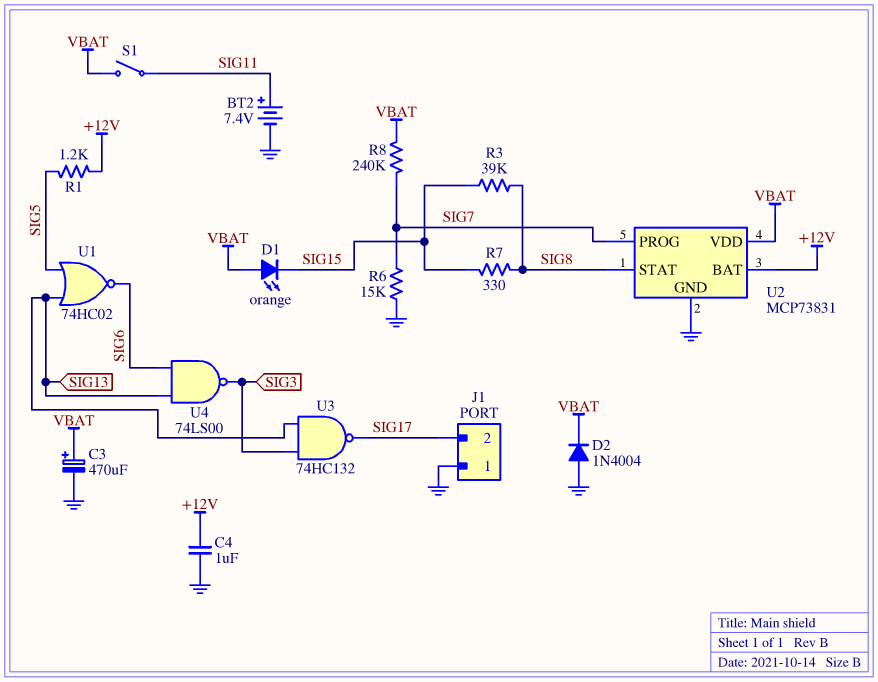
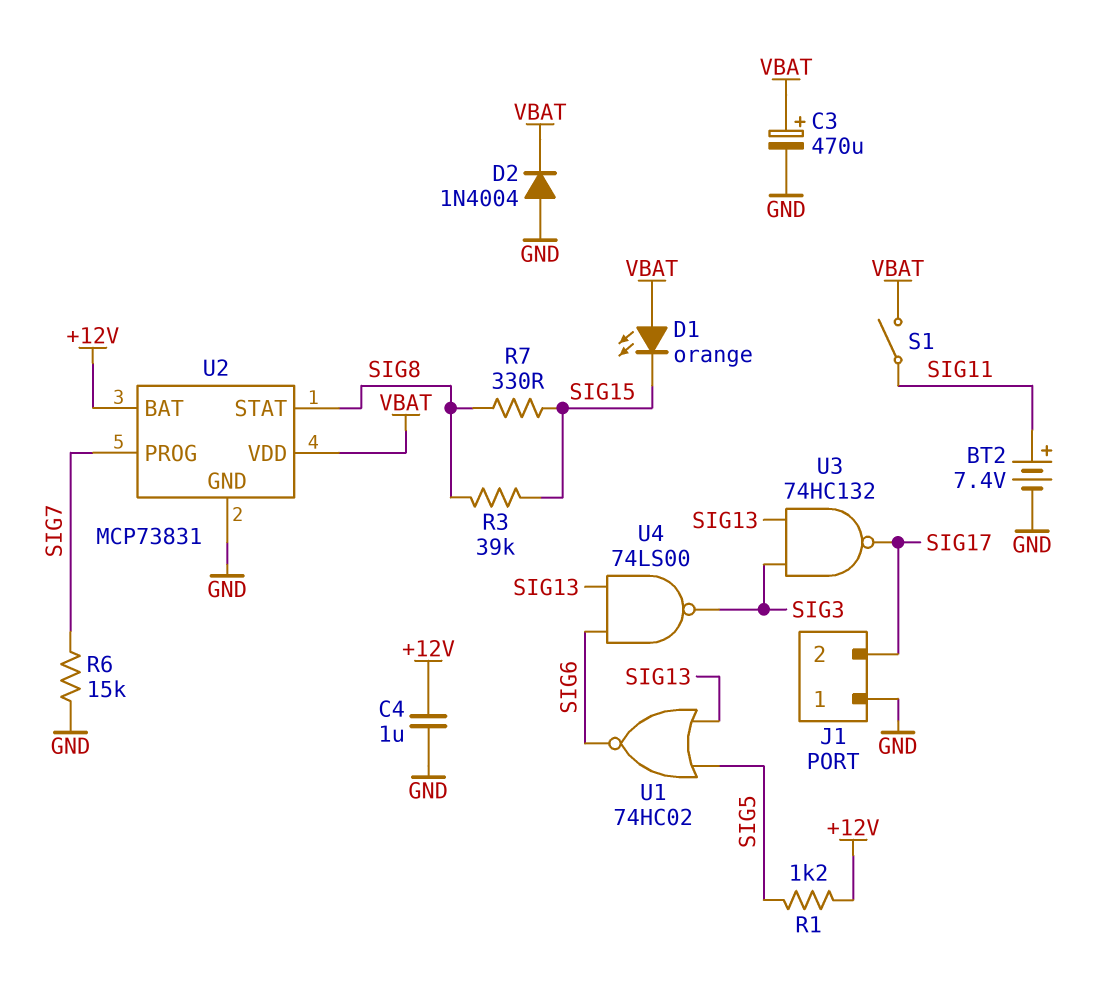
R8: 240k (SIG7, VBAT) -> none

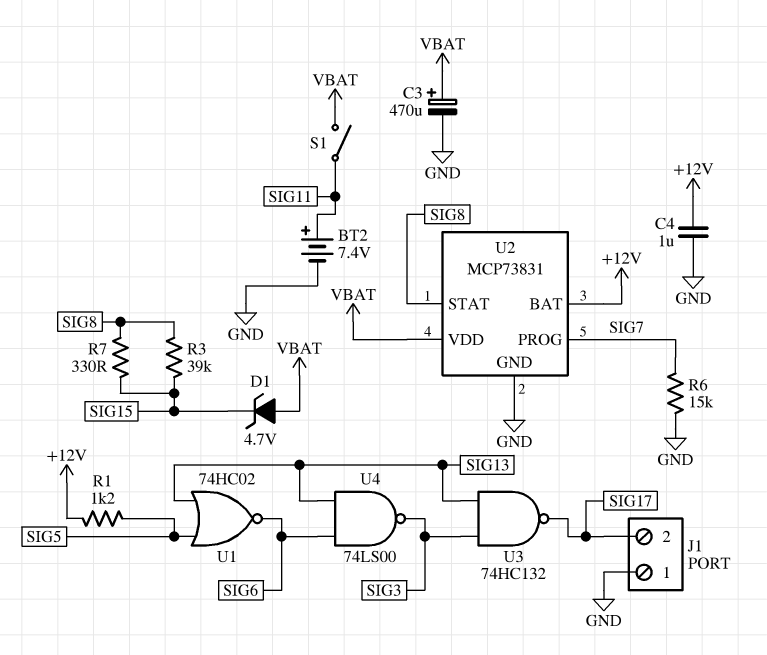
D1: LED orange (A VBAT, K SIG15) -> zener 4.7V (A VBAT, K SIG15)
D2: diode 1N4004 (A GND, K VBAT) -> none

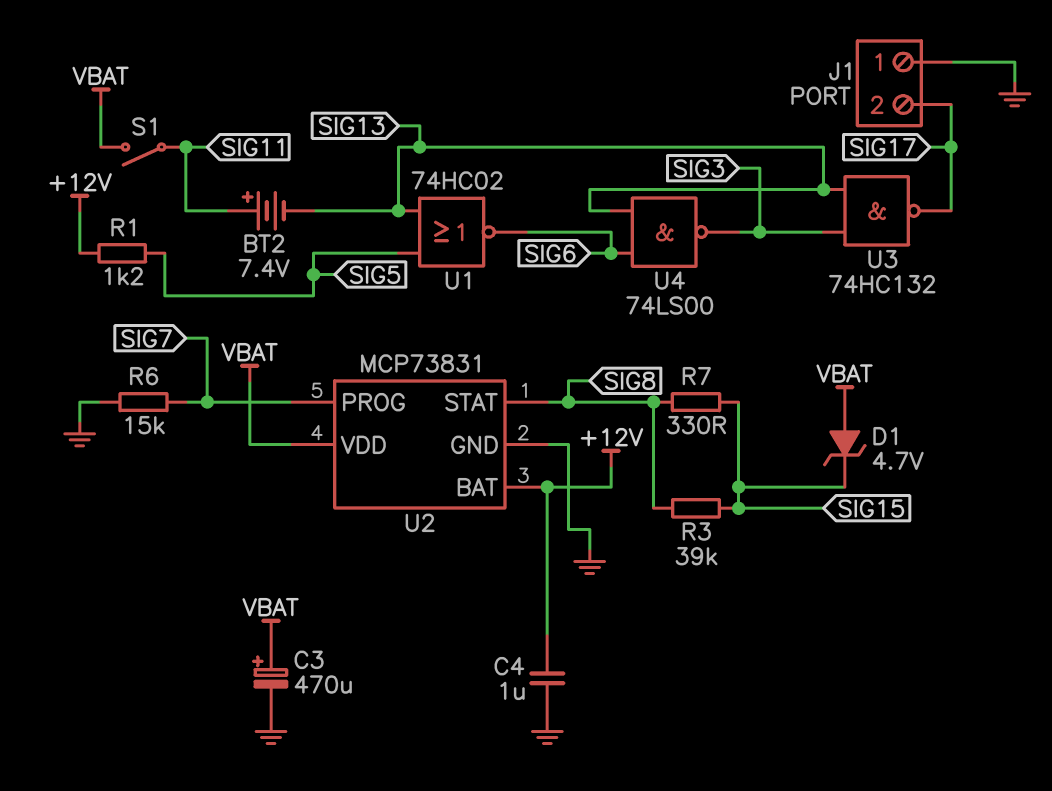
BT2: 7.4V (plus SIG11, minus GND) -> 7.4V (plus SIG11, minus SIG13)

